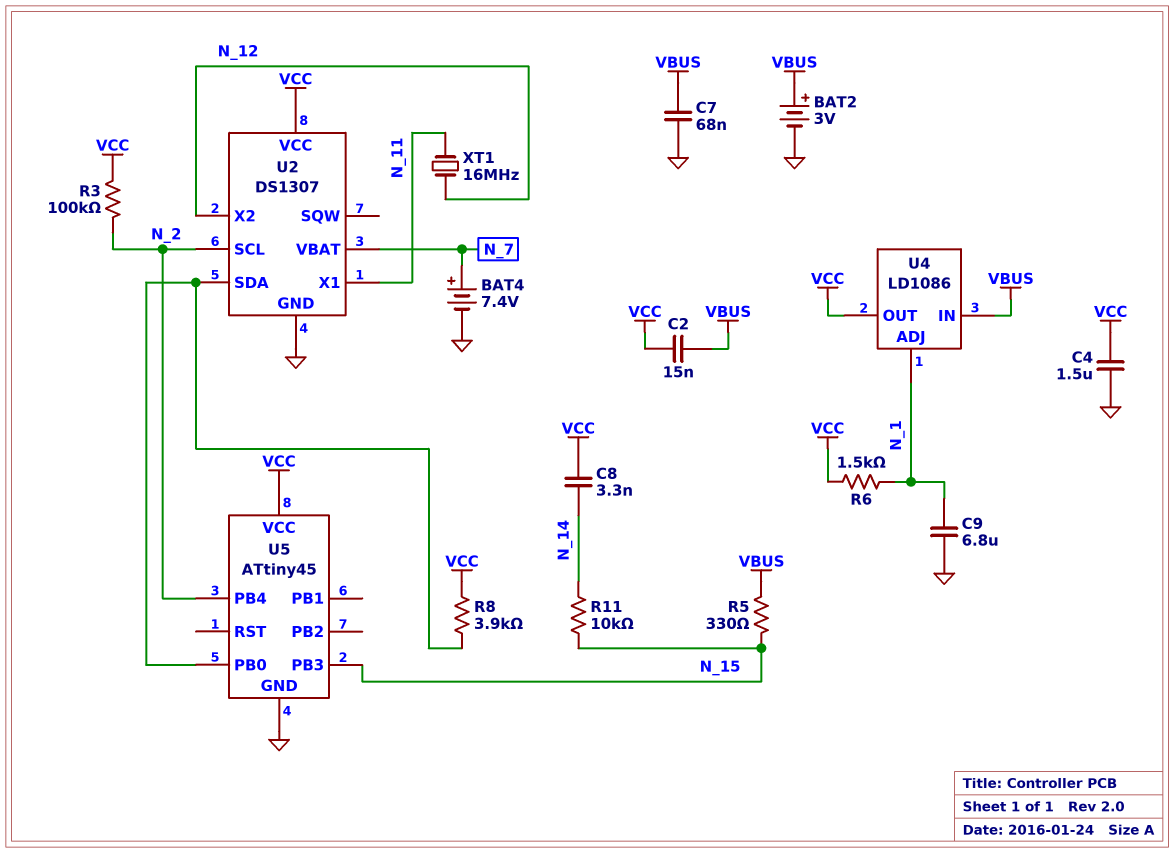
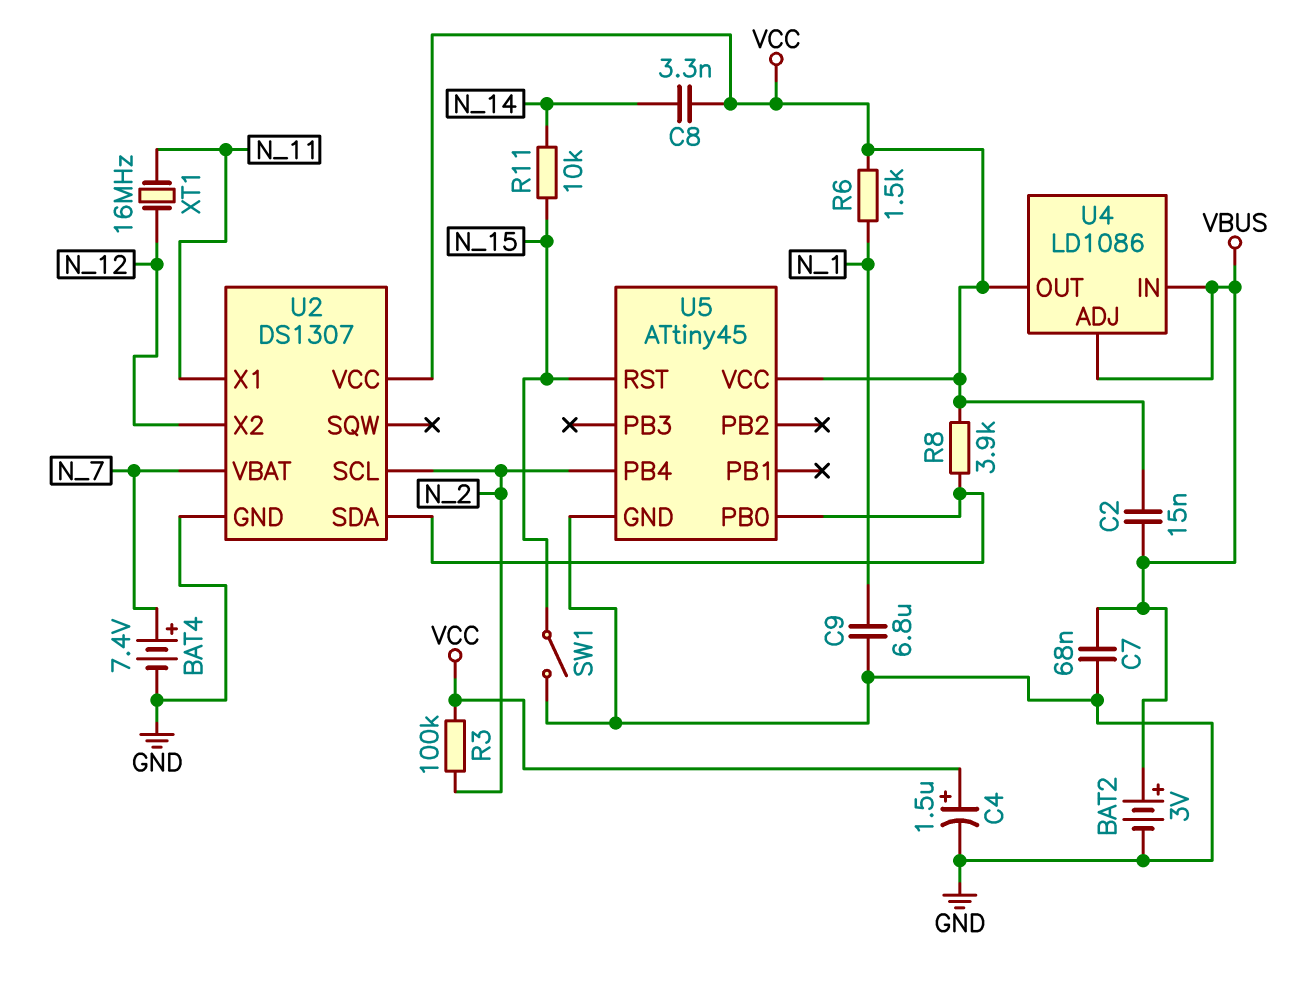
C4: 1.5uF (GND, VCC) -> 1.5uF (plus VCC, minus GND)
R5: 330 (N_15, VBUS) -> none
SW1: none -> switch (GND, N_15)
U4 pin ADJ: N_1 -> VBUS
U5 pin PB3: N_15 -> none
U5 pin RST: none -> N_15

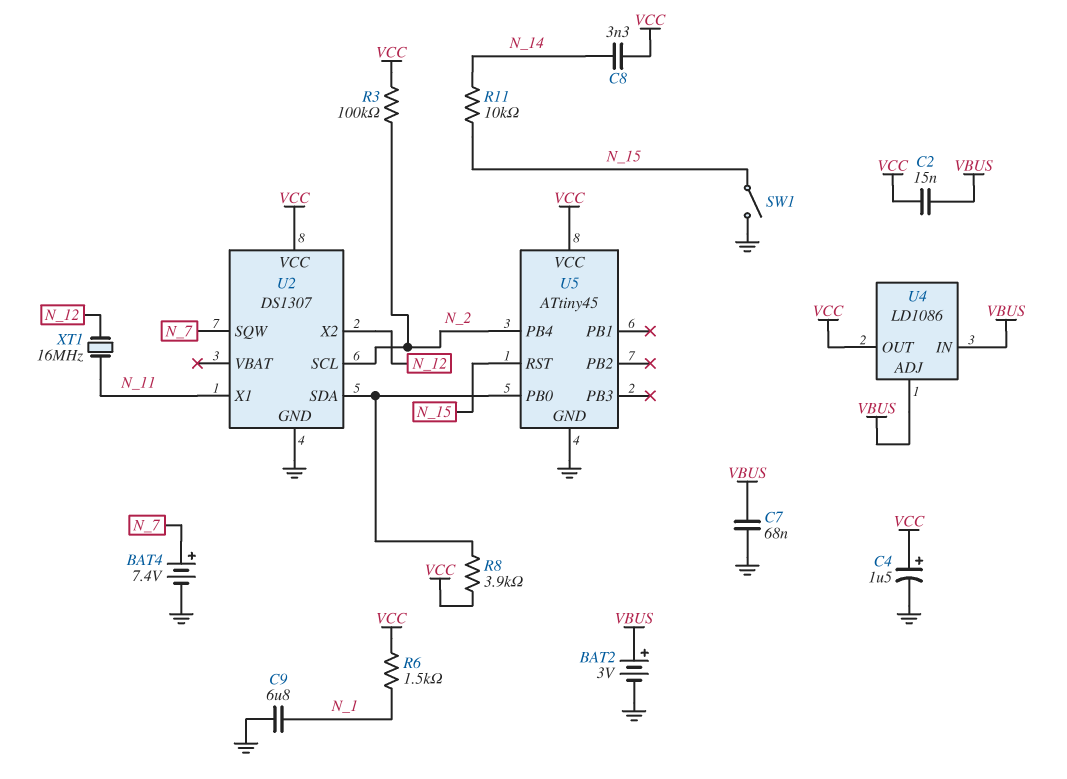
U2 pin SQW: none -> N_7
U2 pin VBAT: N_7 -> none

